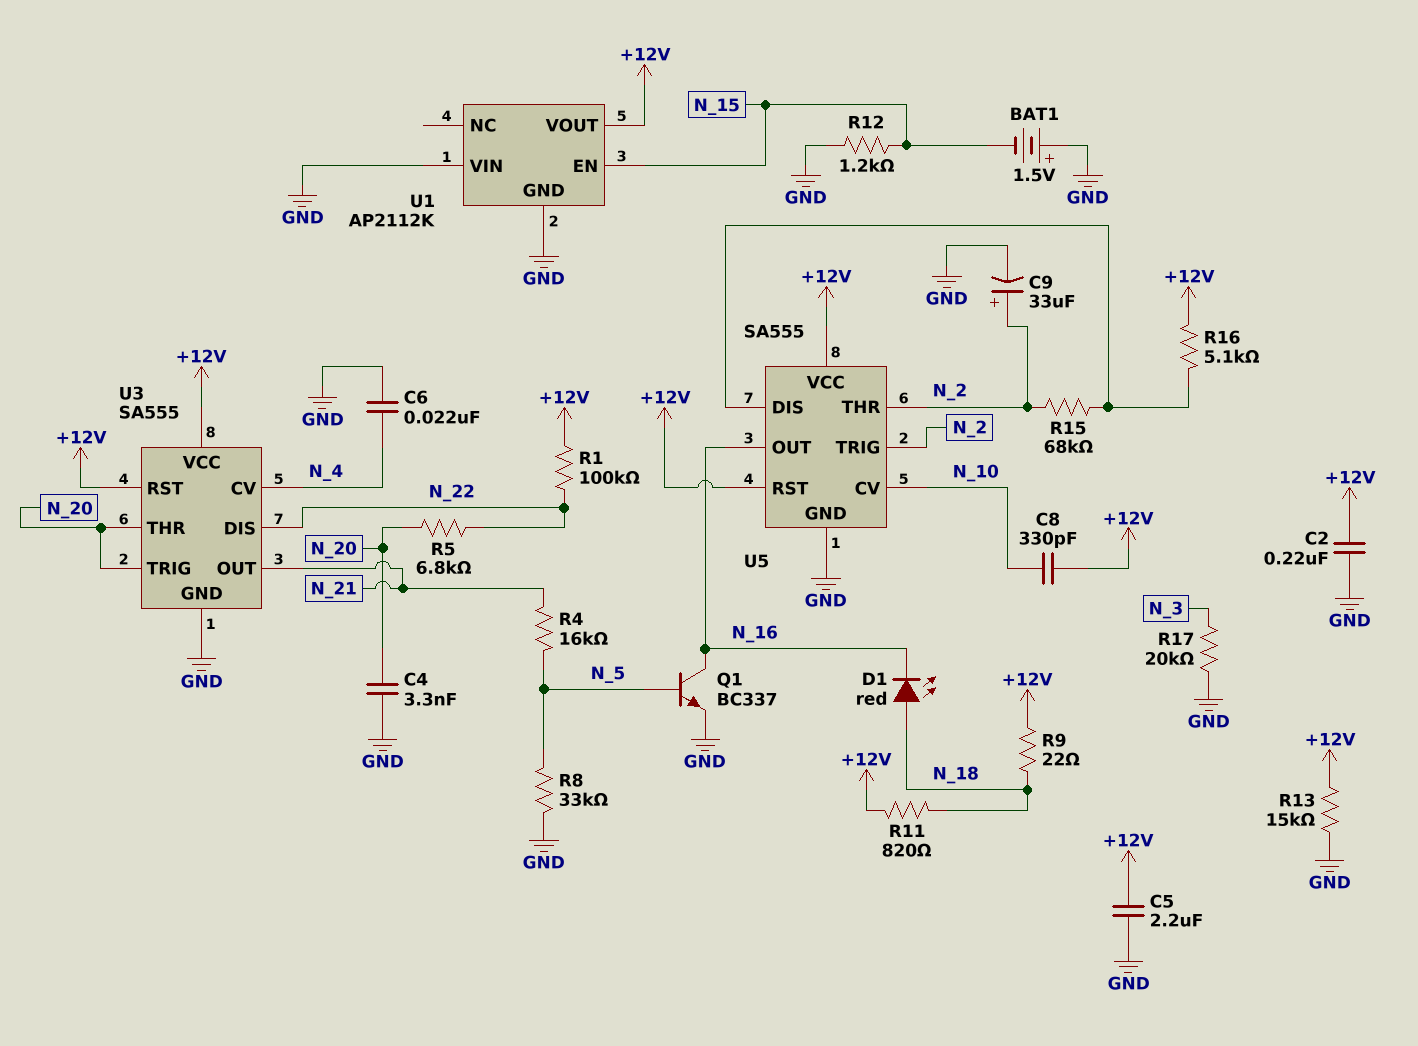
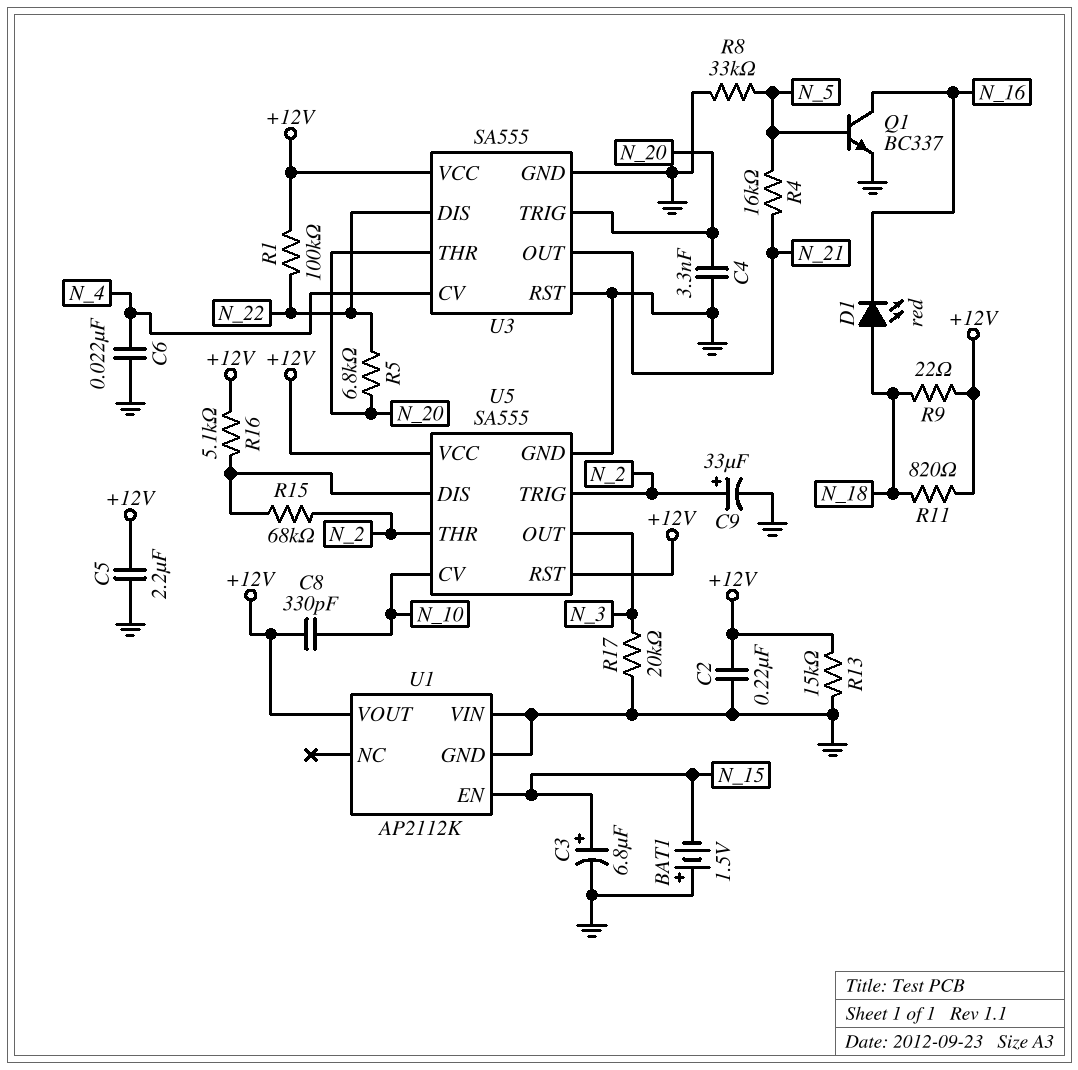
C3: none -> 6.8uF (plus N_15, minus GND)
R12: 1.2k (GND, N_15) -> none
U3 pin RST: +12V -> GND
U5 pin OUT: N_16 -> N_3

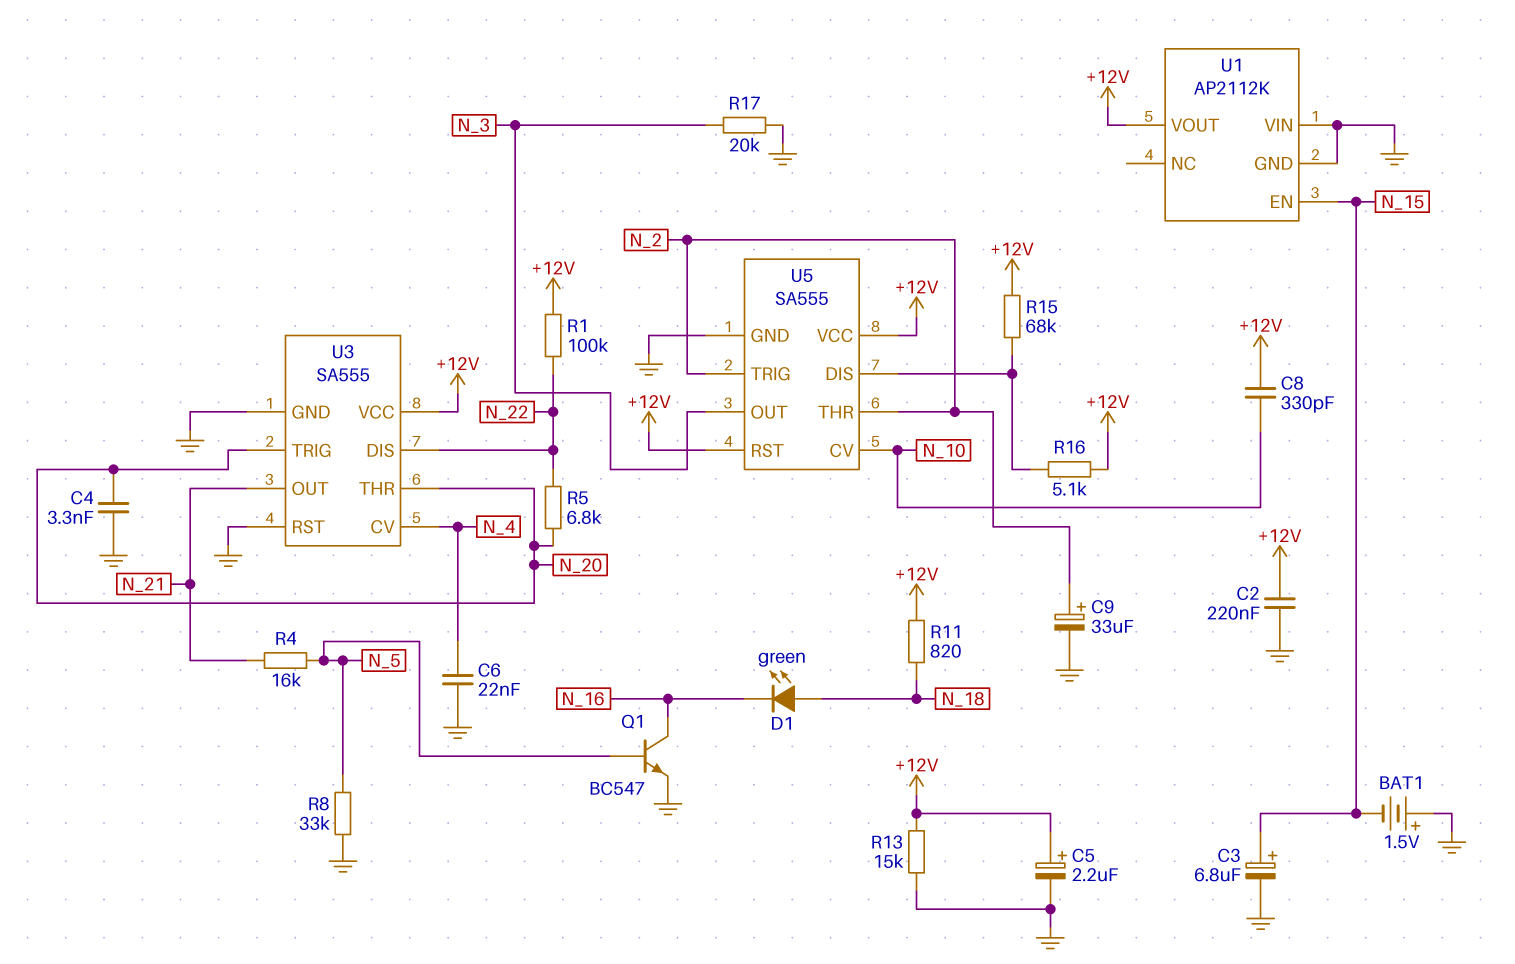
C5: 2.2uF (+12V, GND) -> 2.2uF (plus +12V, minus GND)
D1: LED red (A N_18, K N_16) -> LED green (A N_18, K N_16)
Q1: NPN BC337 (B N_5, C N_16, E GND) -> NPN BC547 (B N_5, C N_16, E GND)
R9: 22 (+12V, N_18) -> none
R15: 68k (N_2, U5/DIS) -> 68k (+12V, U5/DIS)

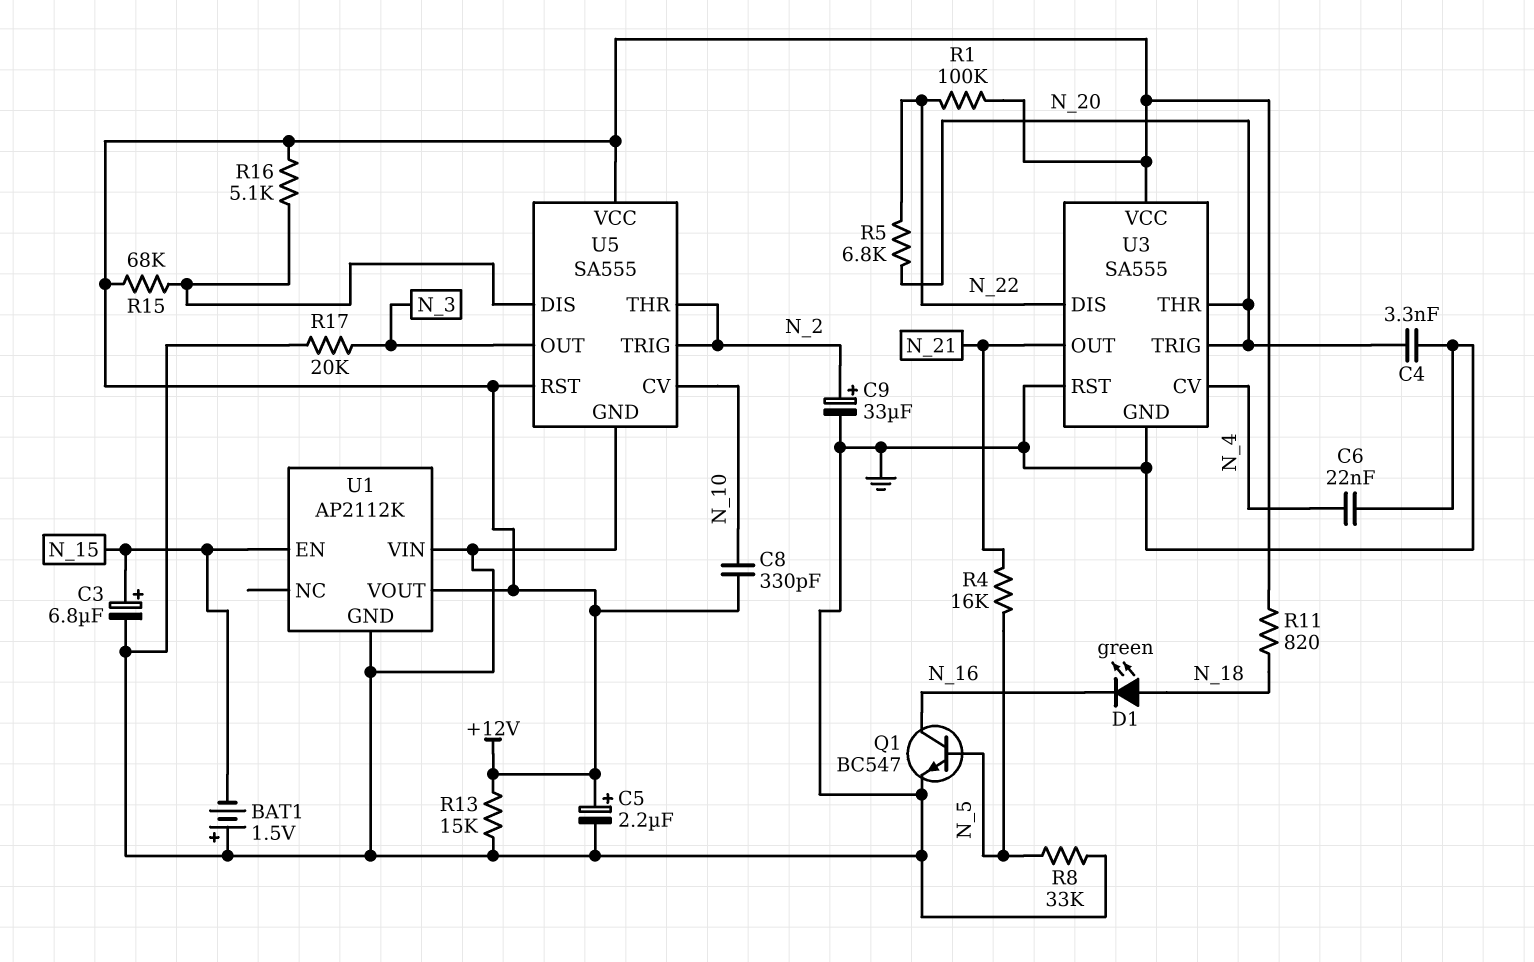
C2: 220nF (+12V, GND) -> none

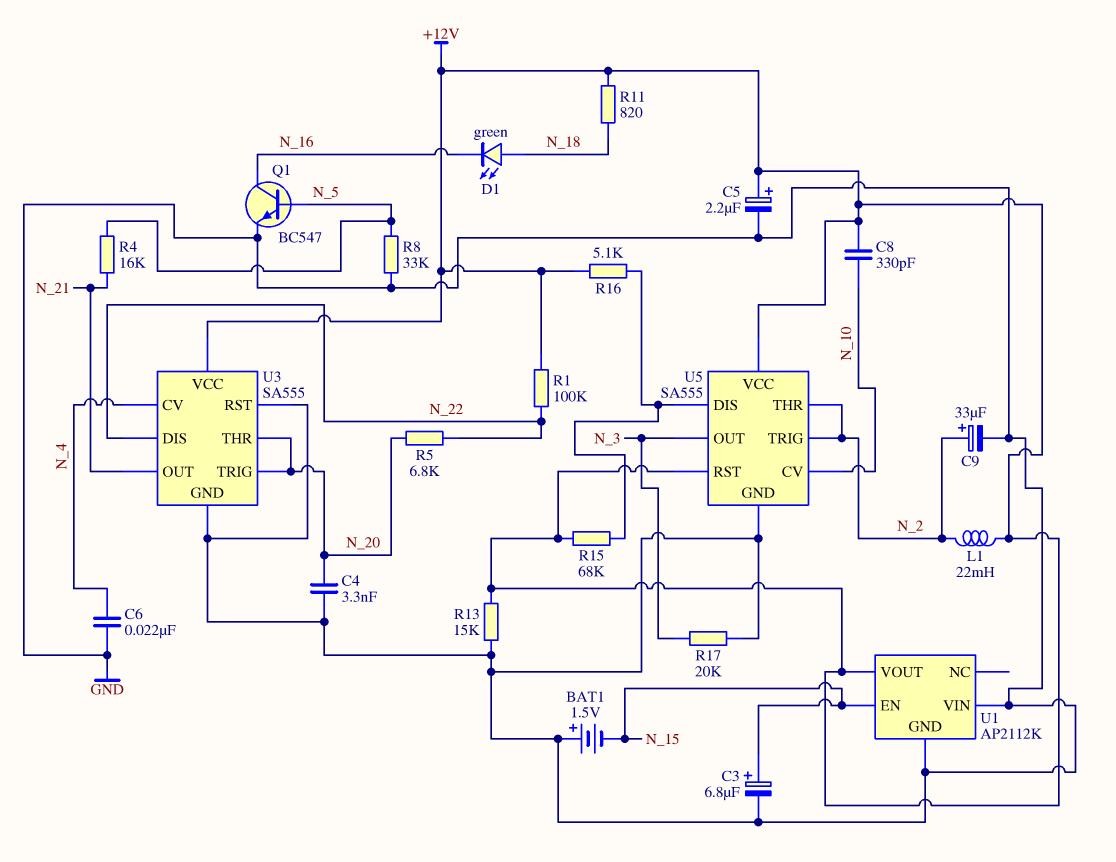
L1: none -> 22mH (+12V, N_2)

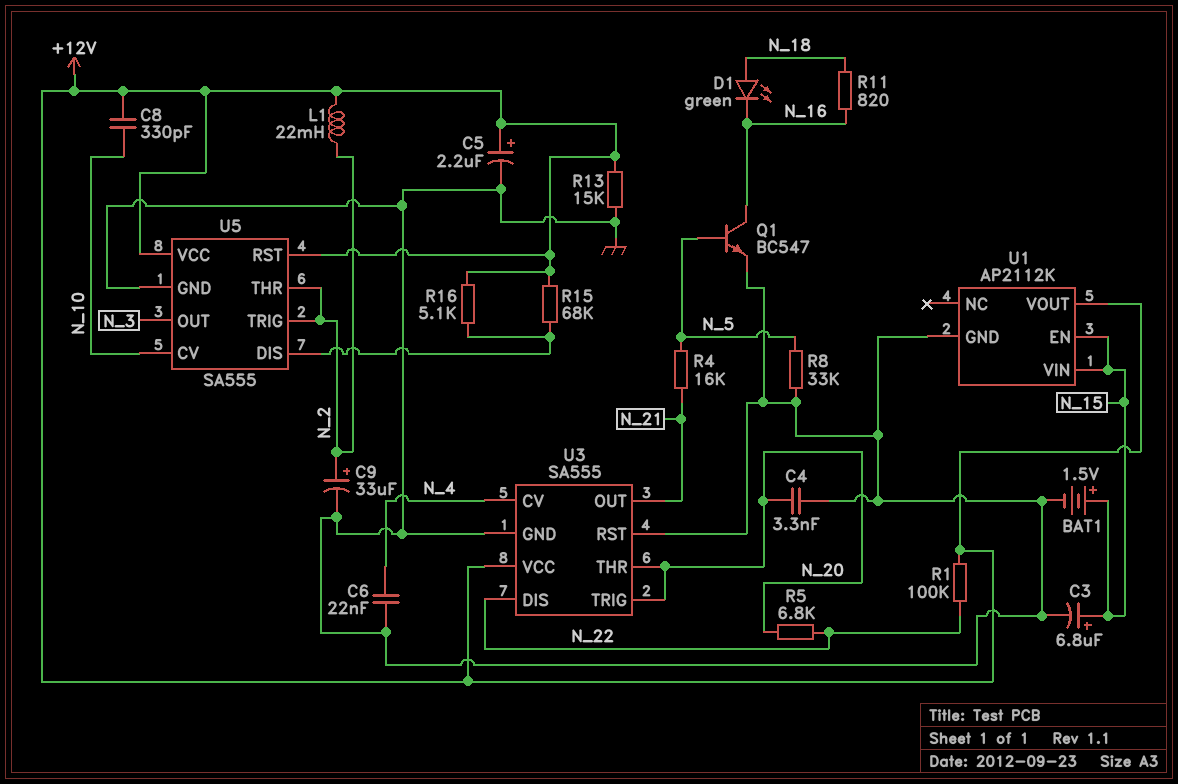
BAT1: 1.5V (plus GND, minus N_15) -> 1.5V (plus N_15, minus GND)
R11: 820 (+12V, N_18) -> 820 (N_16, N_18)
R17: 20k (GND, N_3) -> none
U1 pin VIN: GND -> N_15

